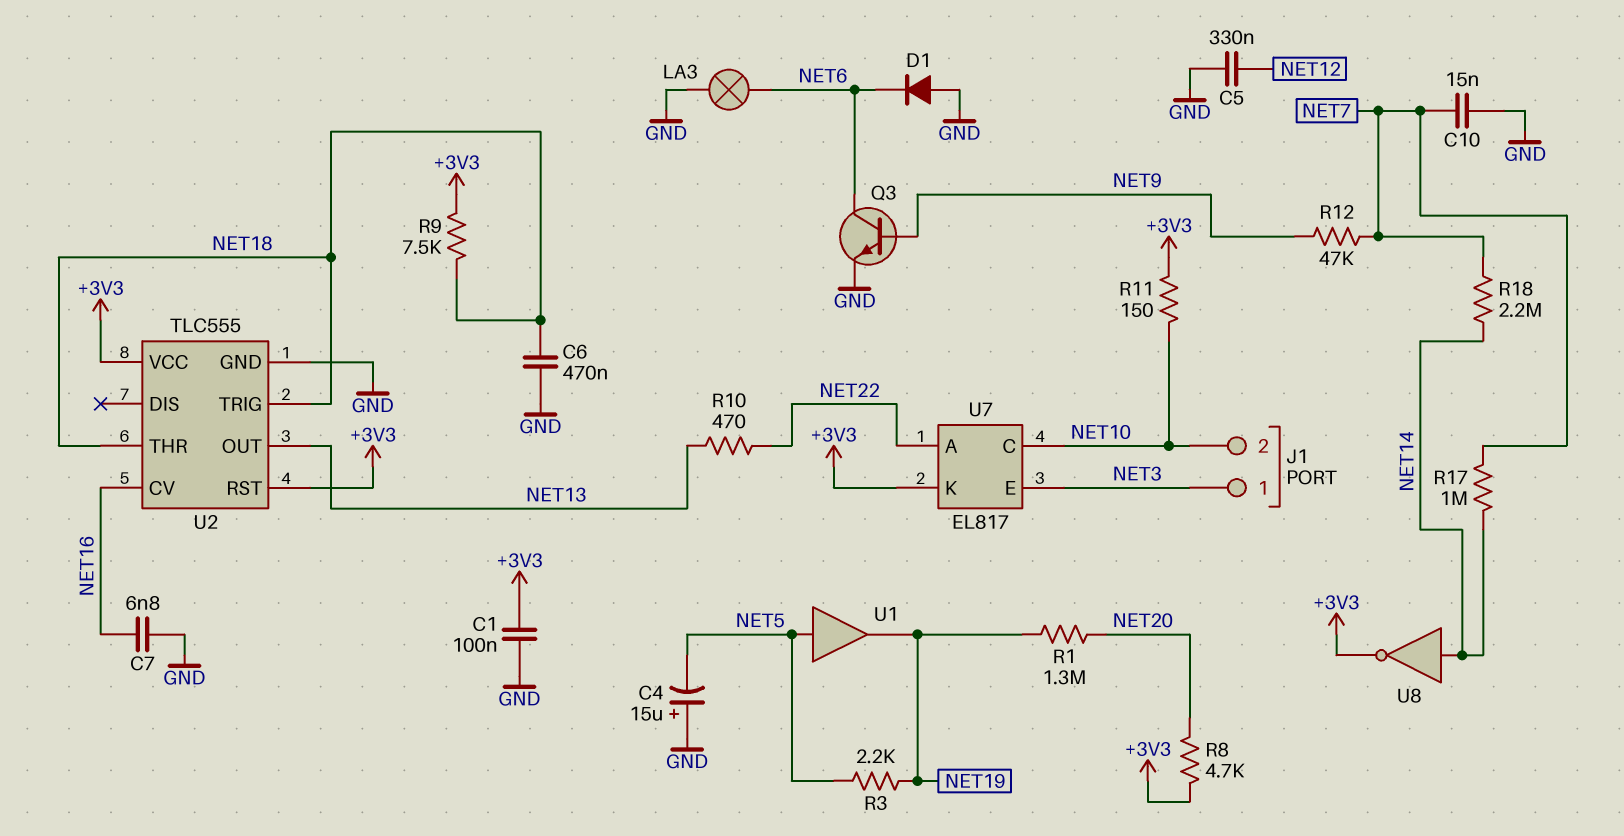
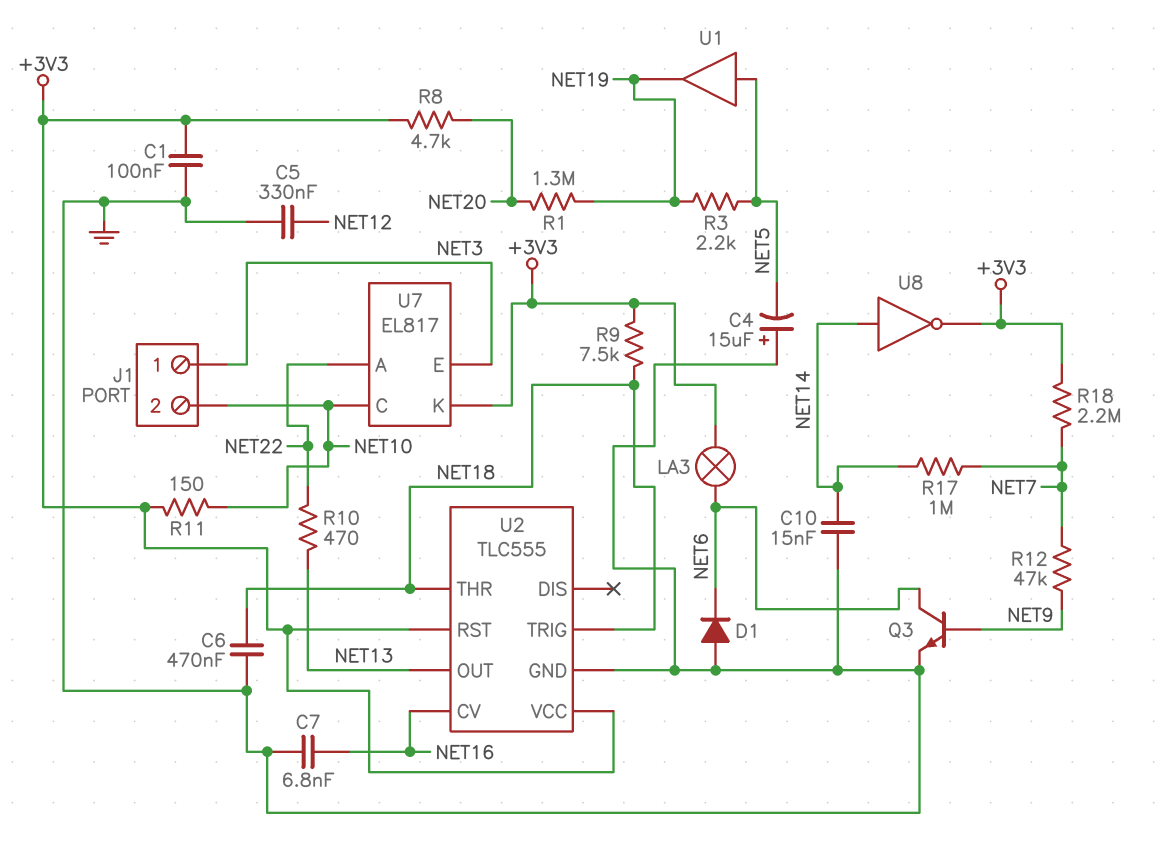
C10: 15nF (GND, NET7) -> 15nF (GND, NET14)
LA3: lamp (GND, NET6) -> lamp (+3V3, NET6)
R18: 2.2M (NET7, NET14) -> 2.2M (+3V3, NET7)

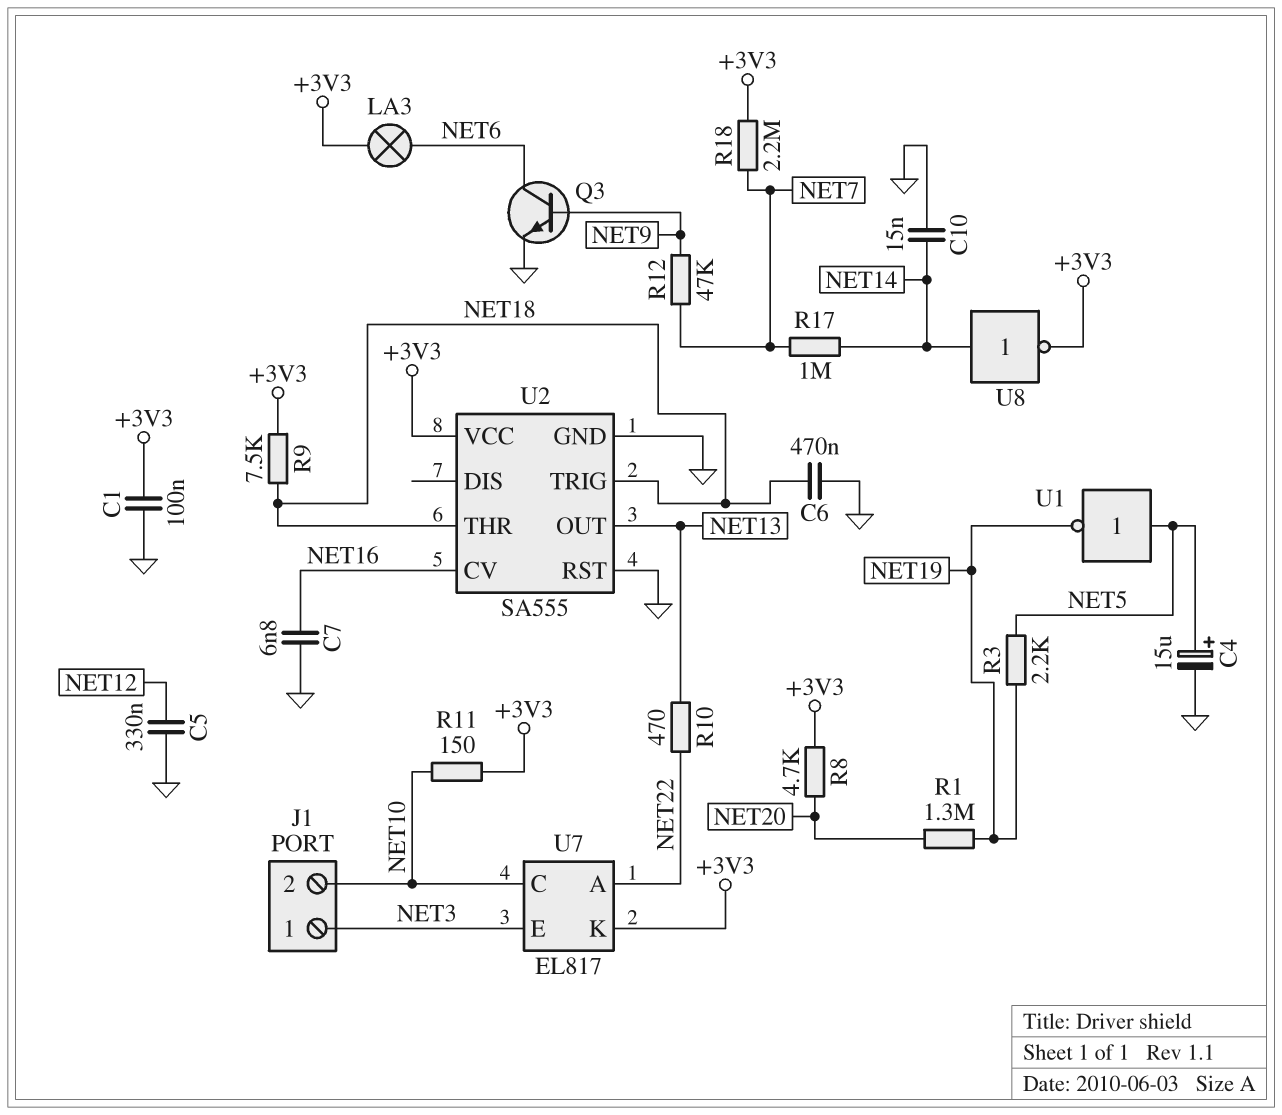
C4: 15uF (plus GND, minus NET5) -> 15uF (plus NET5, minus GND)
D1: diode (A GND, K NET6) -> none
U1: buffer (in NET5, out NET19) -> NOT (in NET5, out NET19)
U2: TLC555 -> SA555
U2 pin RST: +3V3 -> GND

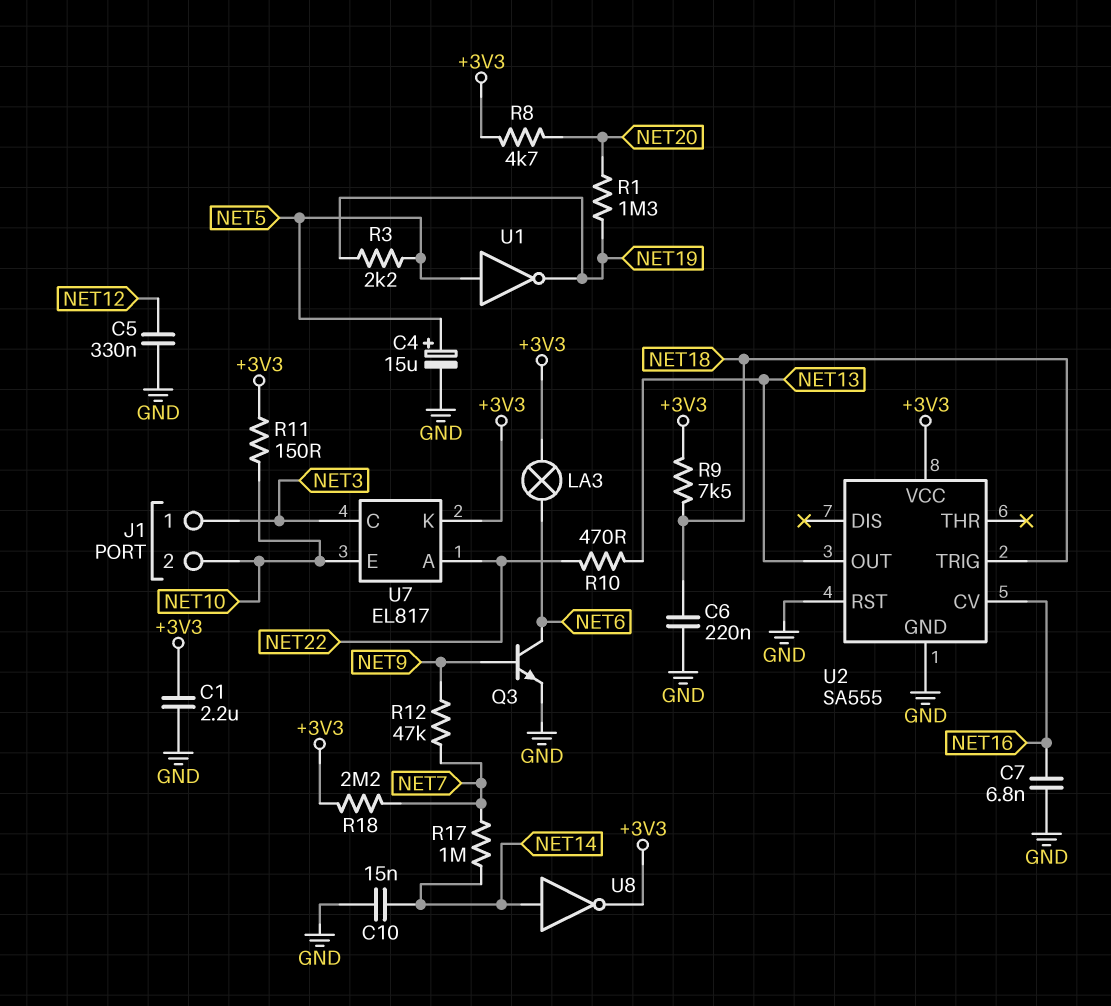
C1: 100nF (+3V3, GND) -> 2.2uF (+3V3, GND)
C6: 470nF (GND, NET18) -> 220nF (GND, NET18)
U2 pin THR: NET18 -> none
U7 pin C: NET10 -> NET3
U7 pin E: NET3 -> NET10

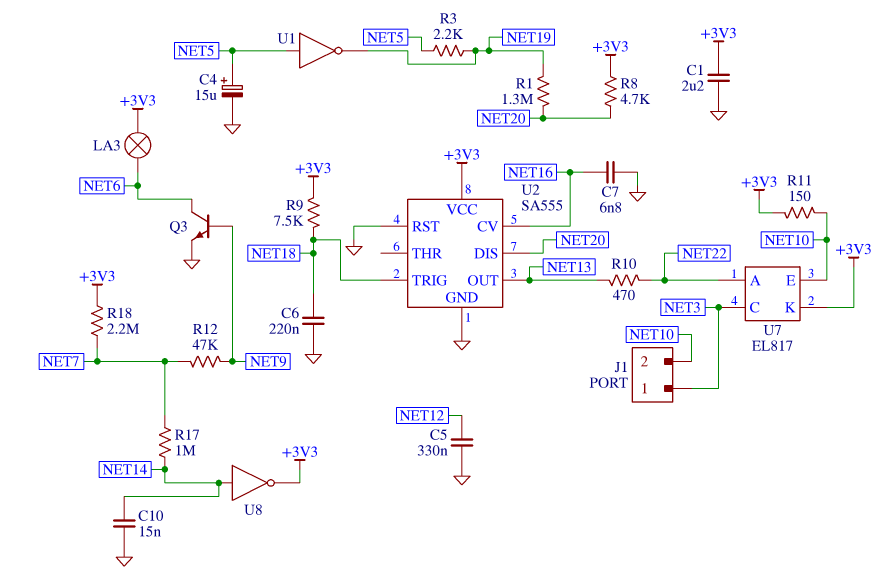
U2 pin DIS: none -> NET20

